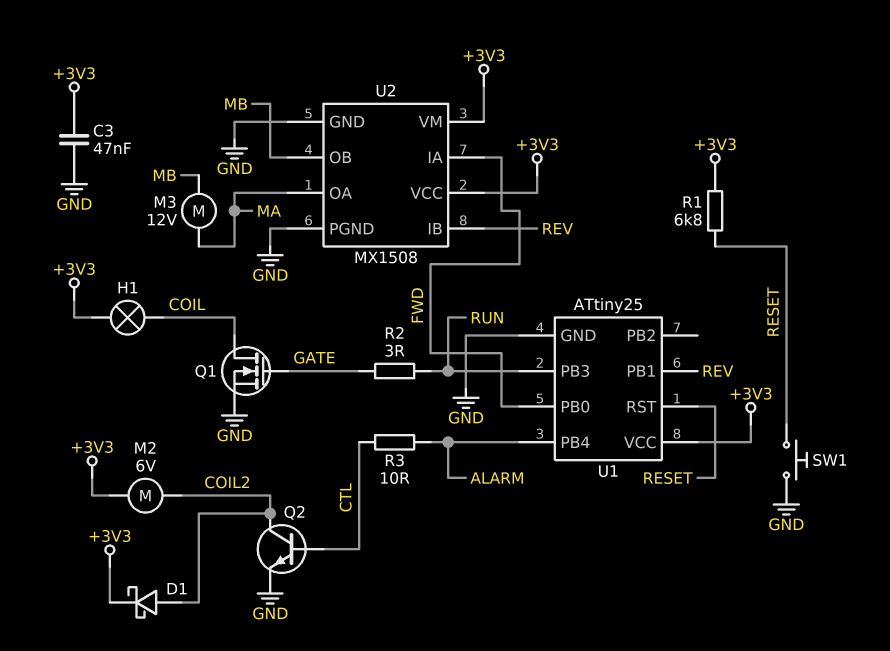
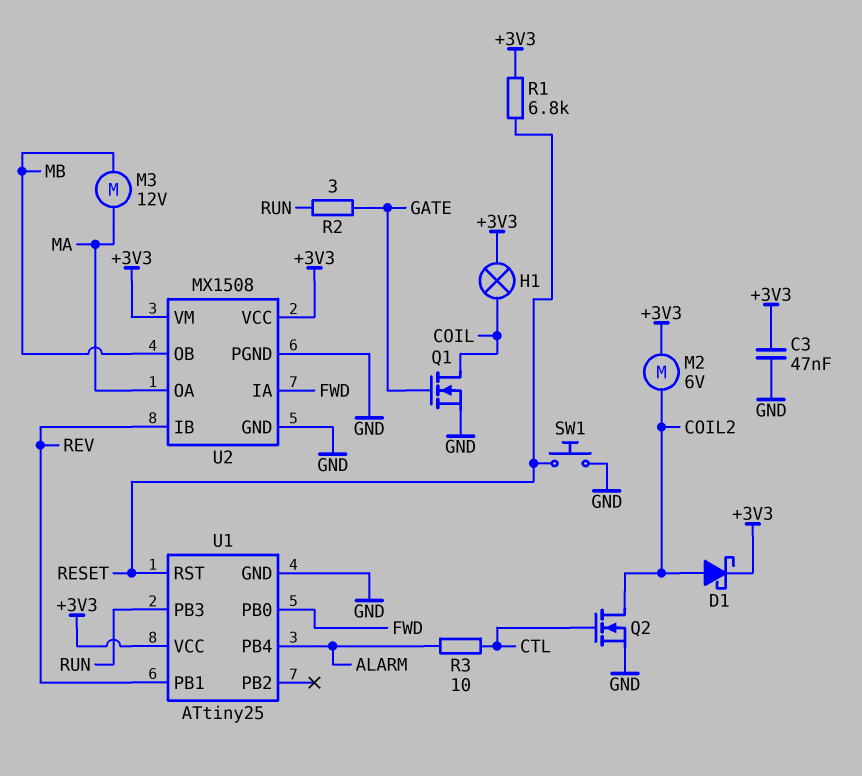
Q2: NPN (B CTL, C COIL2, E GND) -> NMOS (G CTL, D COIL2, S GND)

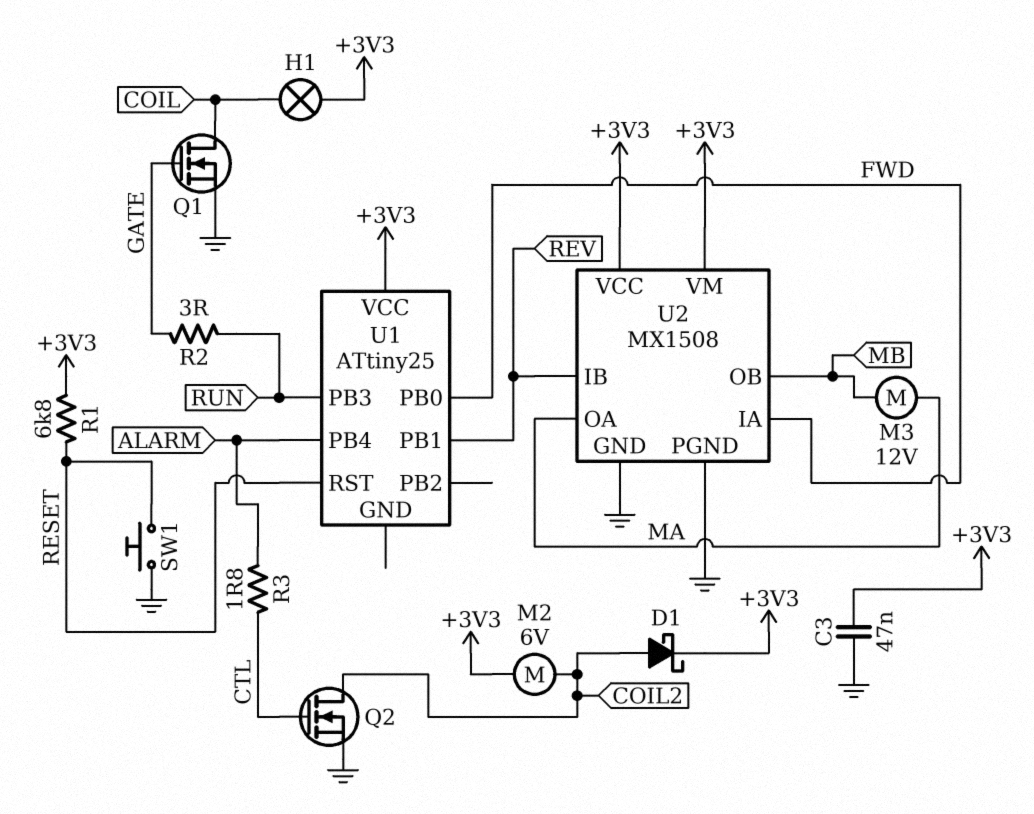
R3: 10 (ALARM, CTL) -> 1.8 (ALARM, CTL)
U1 pin GND: GND -> none

